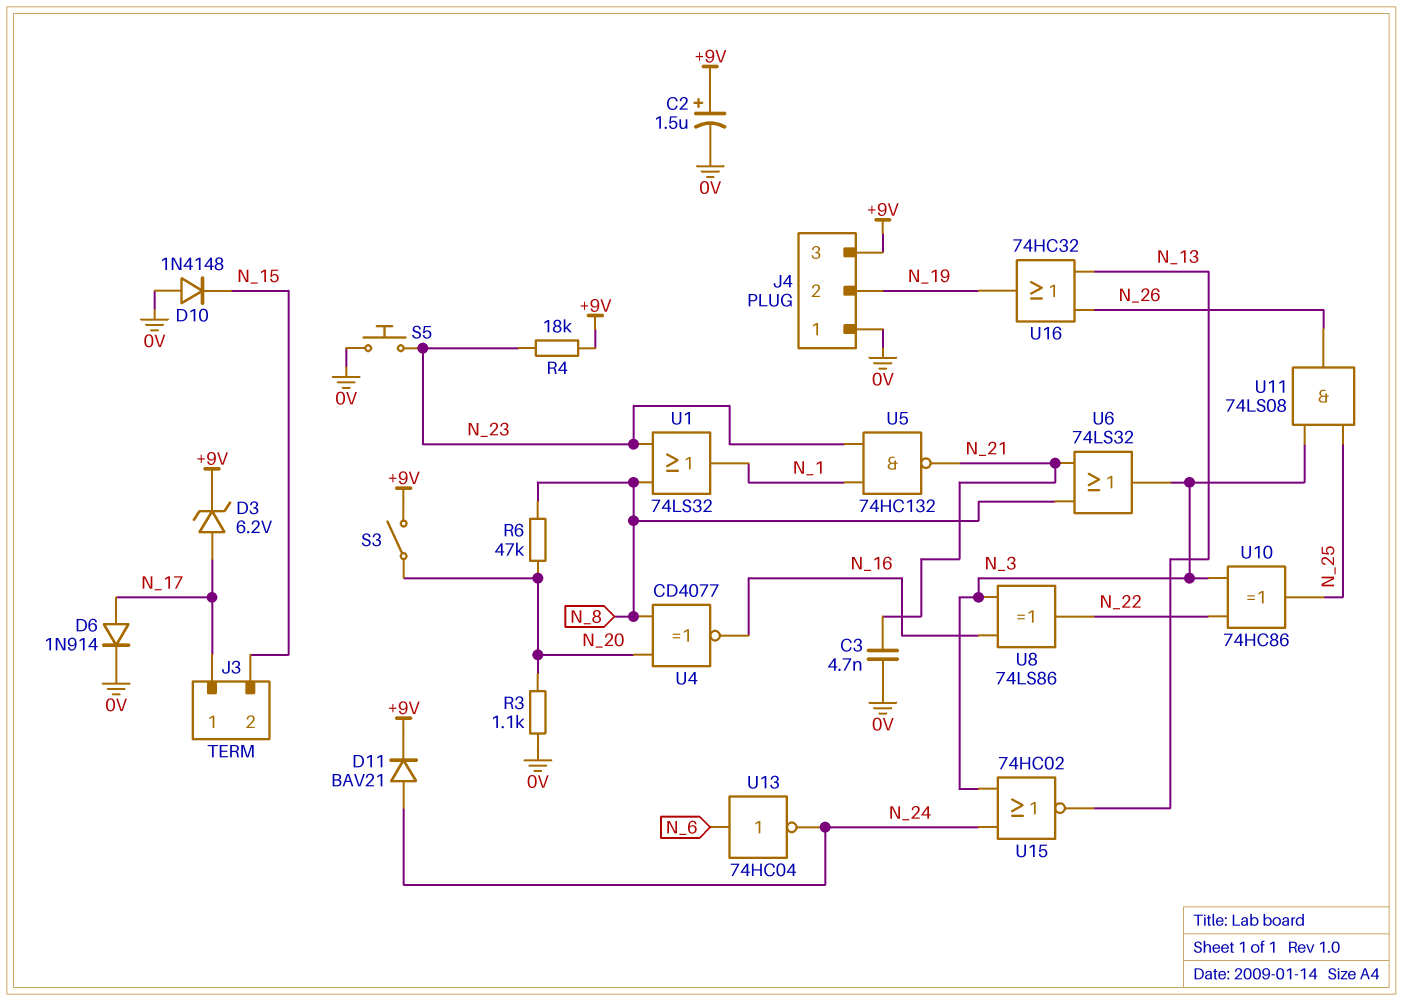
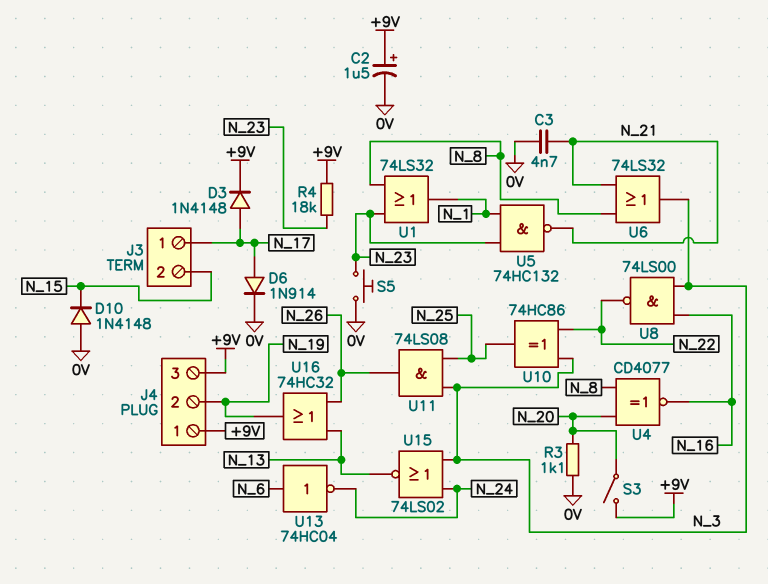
D3: zener 6.2V (A N_17, K +9V) -> diode 1N4148 (A N_17, K +9V)
D11: diode BAV21 (A N_24, K +9V) -> none
J4 pin 1: 0V -> +9V
R6: 47k (N_8, N_20) -> none
U8: XOR 74LS86 (in N_3, in N_16, out N_22) -> NAND 74LS00 (in N_3, in N_16, out N_22)
U15: NOR 74HC02 (in N_3, in N_24, out N_13) -> NOR 74LS02 (in N_3, in N_24, out N_13)

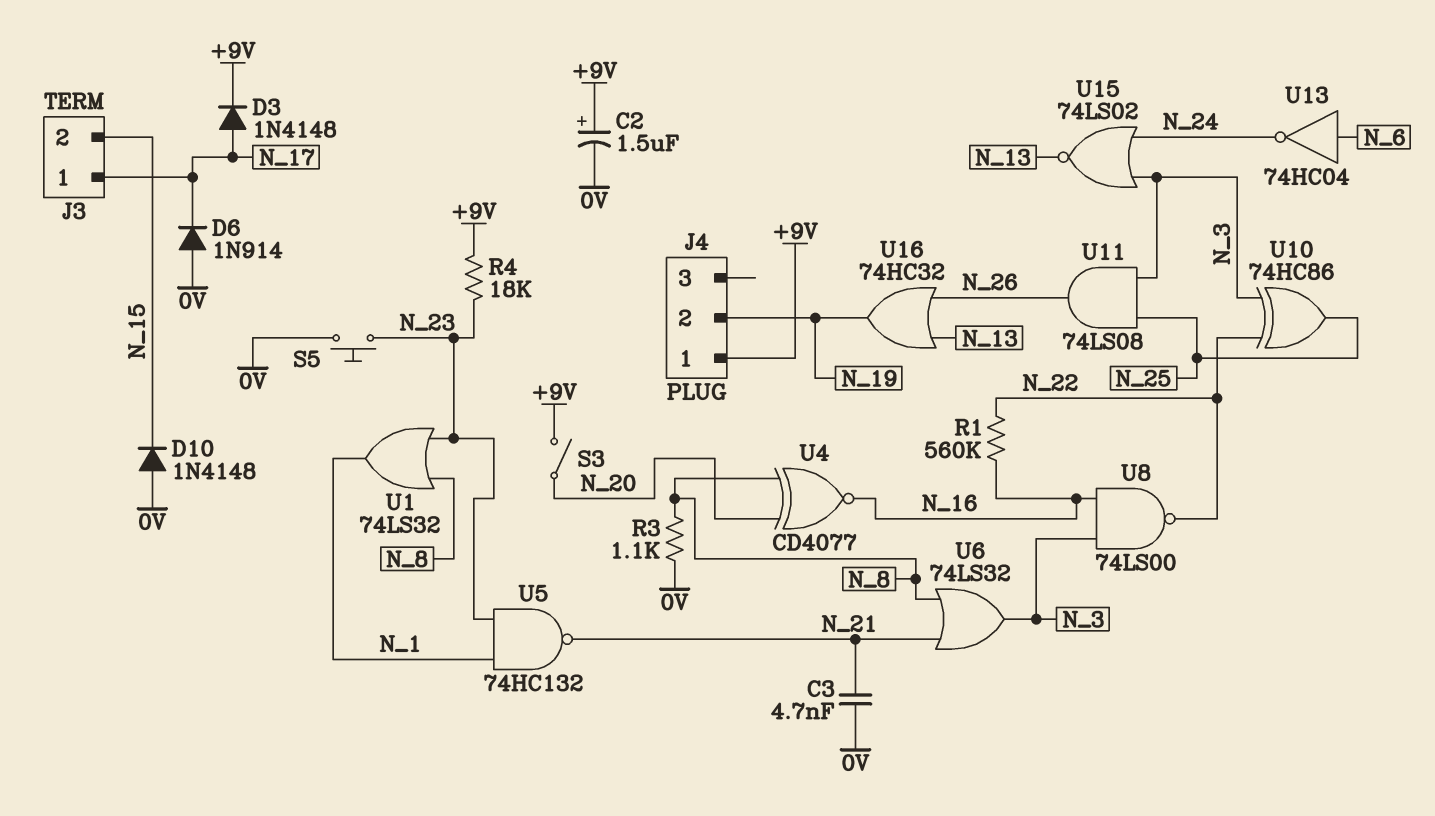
D6: diode 1N914 (A N_17, K 0V) -> diode 1N914 (A 0V, K N_17)
J4 pin 3: +9V -> none
R1: none -> 560k (N_16, N_22)
R3: 1.1k (0V, N_20) -> 1.1k (0V, N_8)

